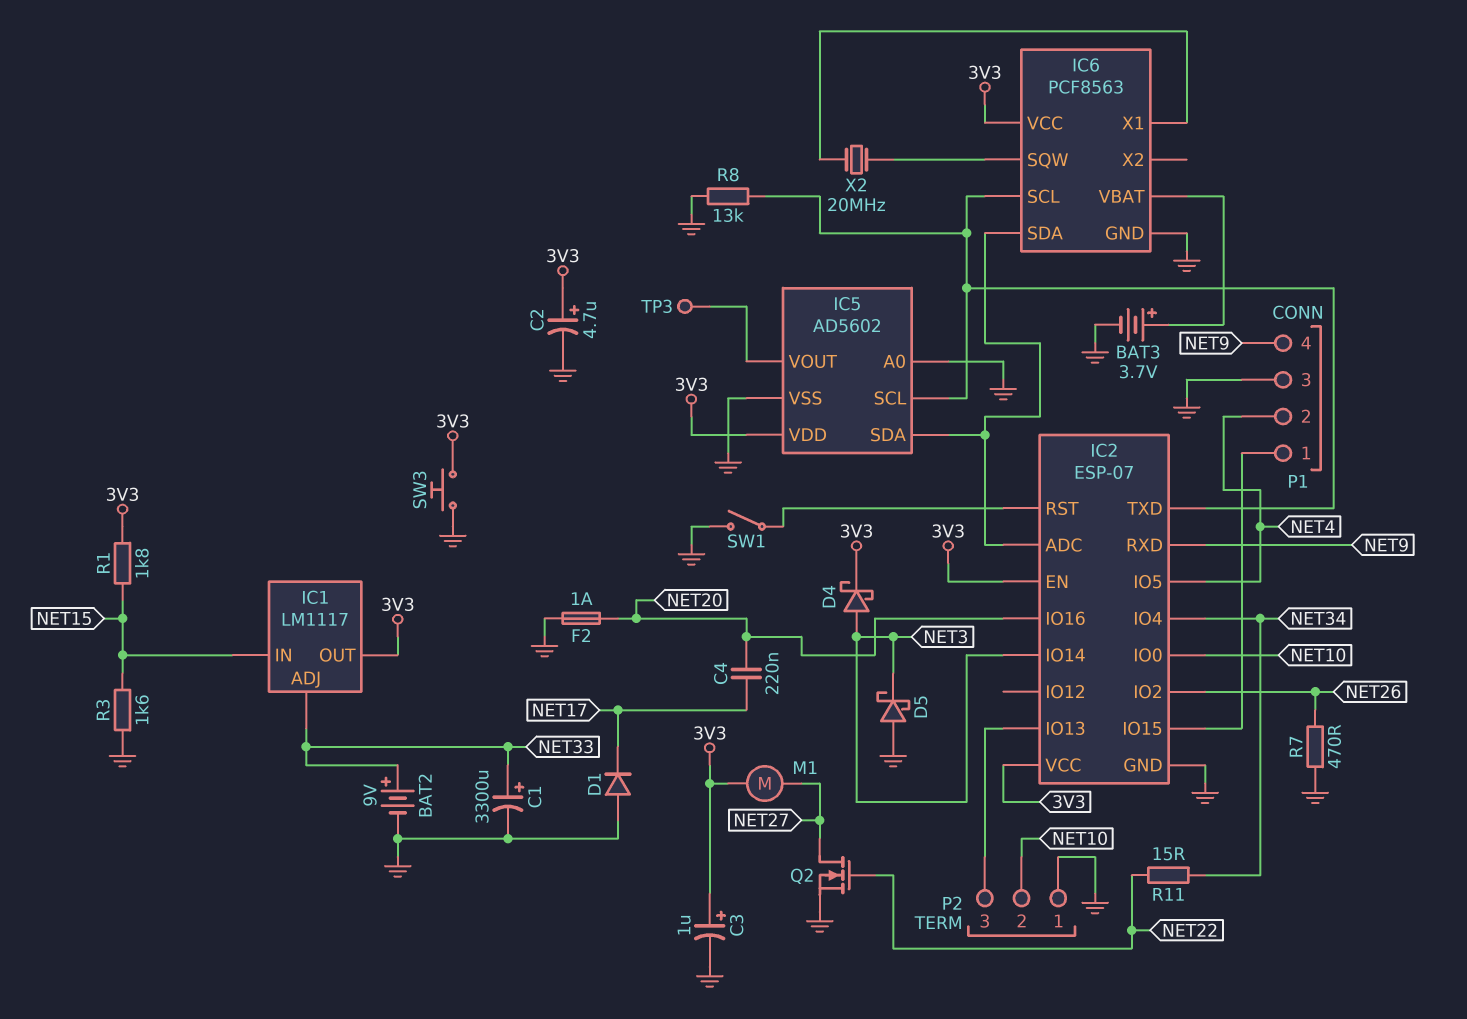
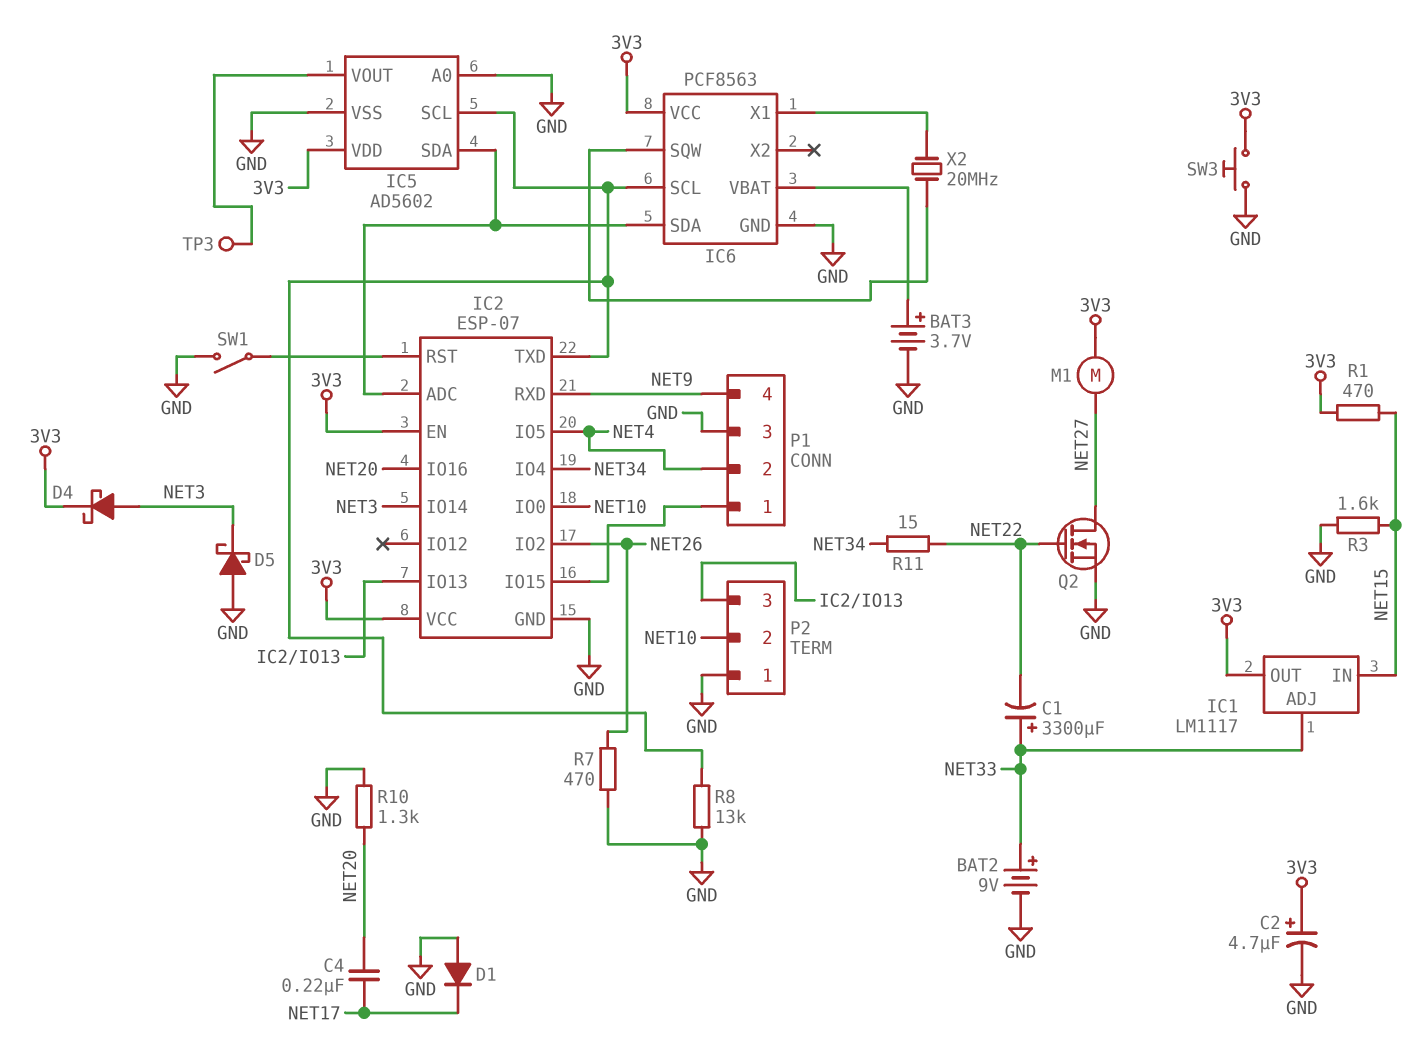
C1: 3300uF (plus NET33, minus GND) -> 3300uF (plus NET33, minus NET22)
C3: 1uF (plus 3V3, minus GND) -> none
F2: 1A (GND, NET20) -> none
R1: 1.8k (3V3, NET15) -> 470 (3V3, NET15)
R10: none -> 1.3k (GND, NET20)

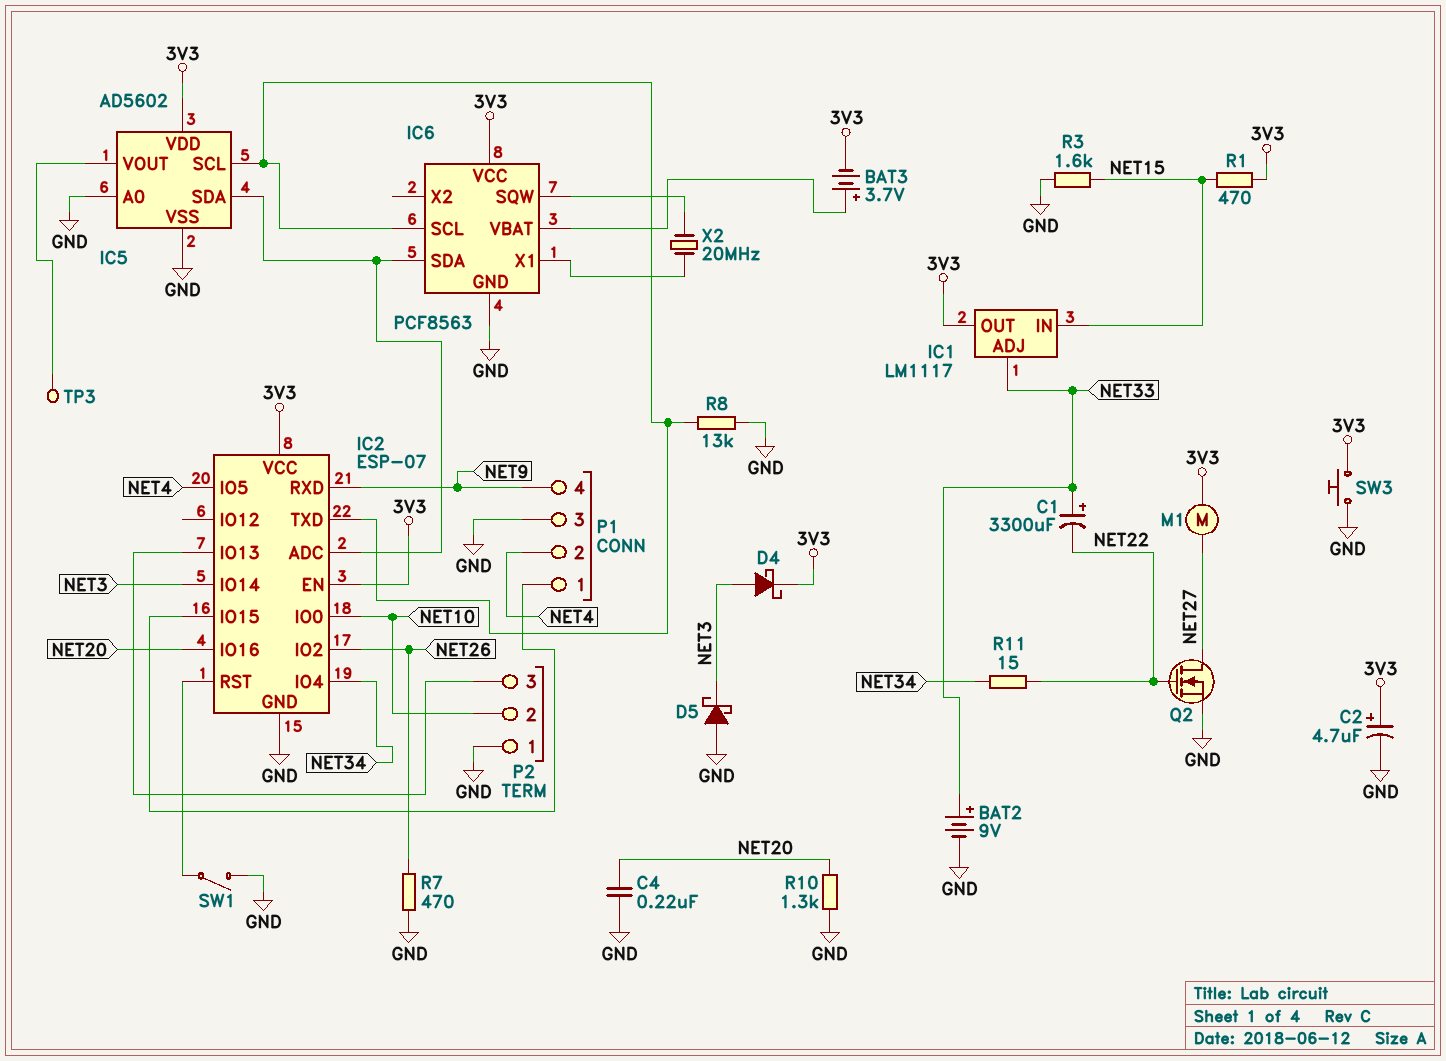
BAT3: 3.7V (plus IC6/VBAT, minus GND) -> 3.7V (plus IC6/VBAT, minus 3V3)
C4: 220nF (NET17, NET20) -> 220nF (GND, NET20)
D1: diode (A GND, K NET17) -> none

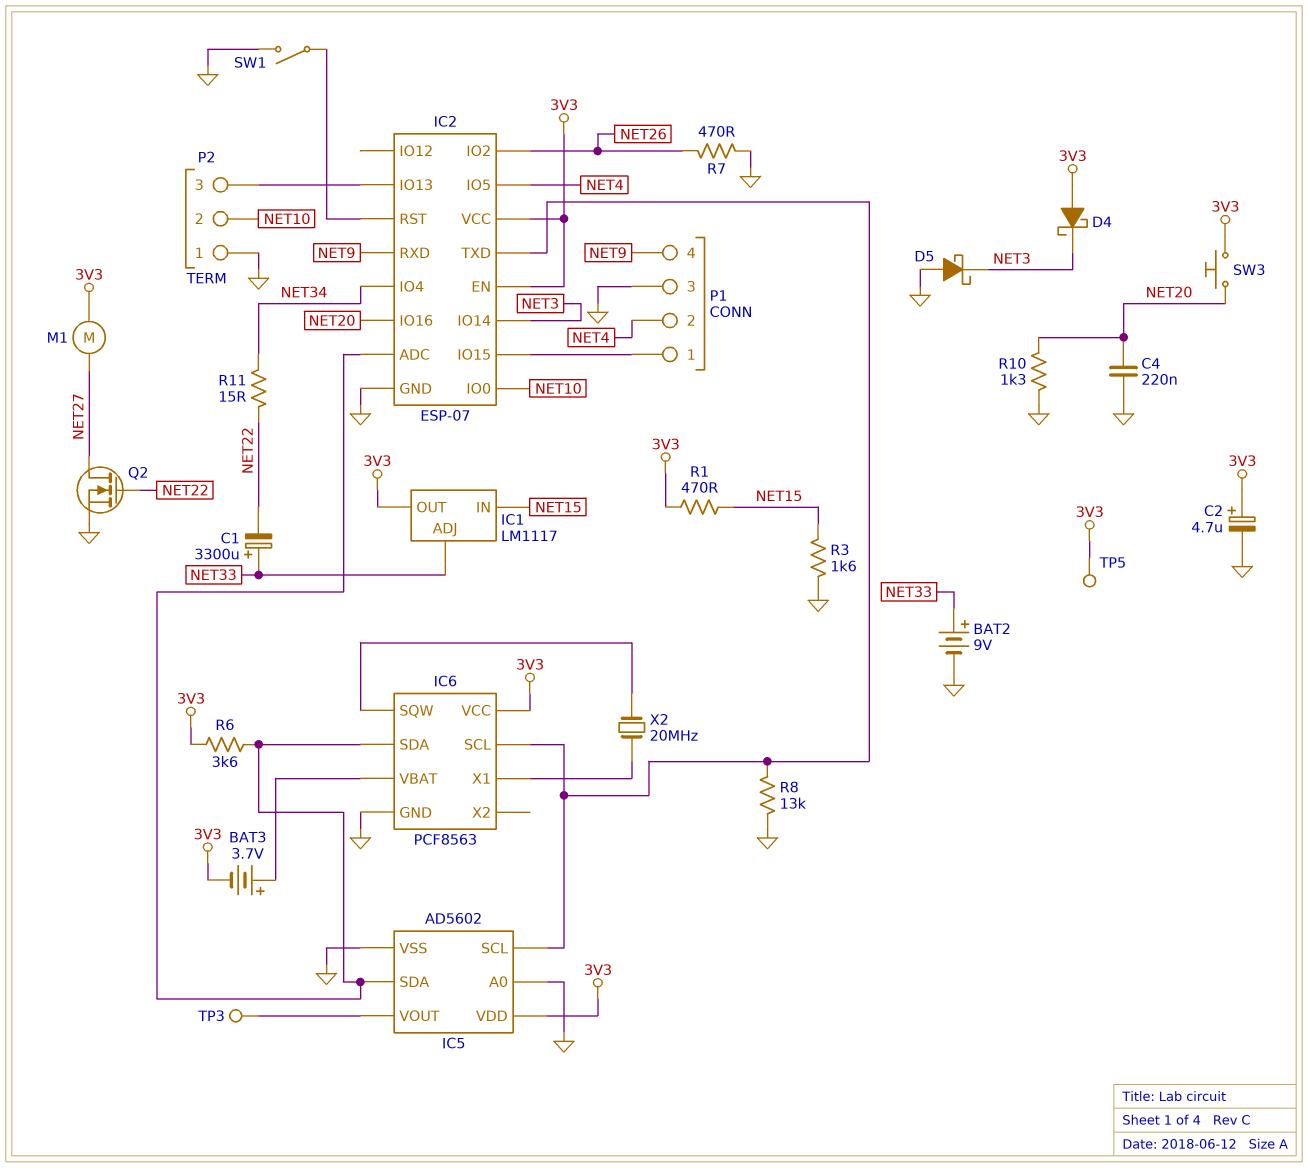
D4: schottky (A NET3, K 3V3) -> schottky (A 3V3, K NET3)
R6: none -> 3.6k (3V3, IC2/ADC)
SW3: button (3V3, GND) -> button (3V3, NET20)
TP5: none -> test point (3V3)

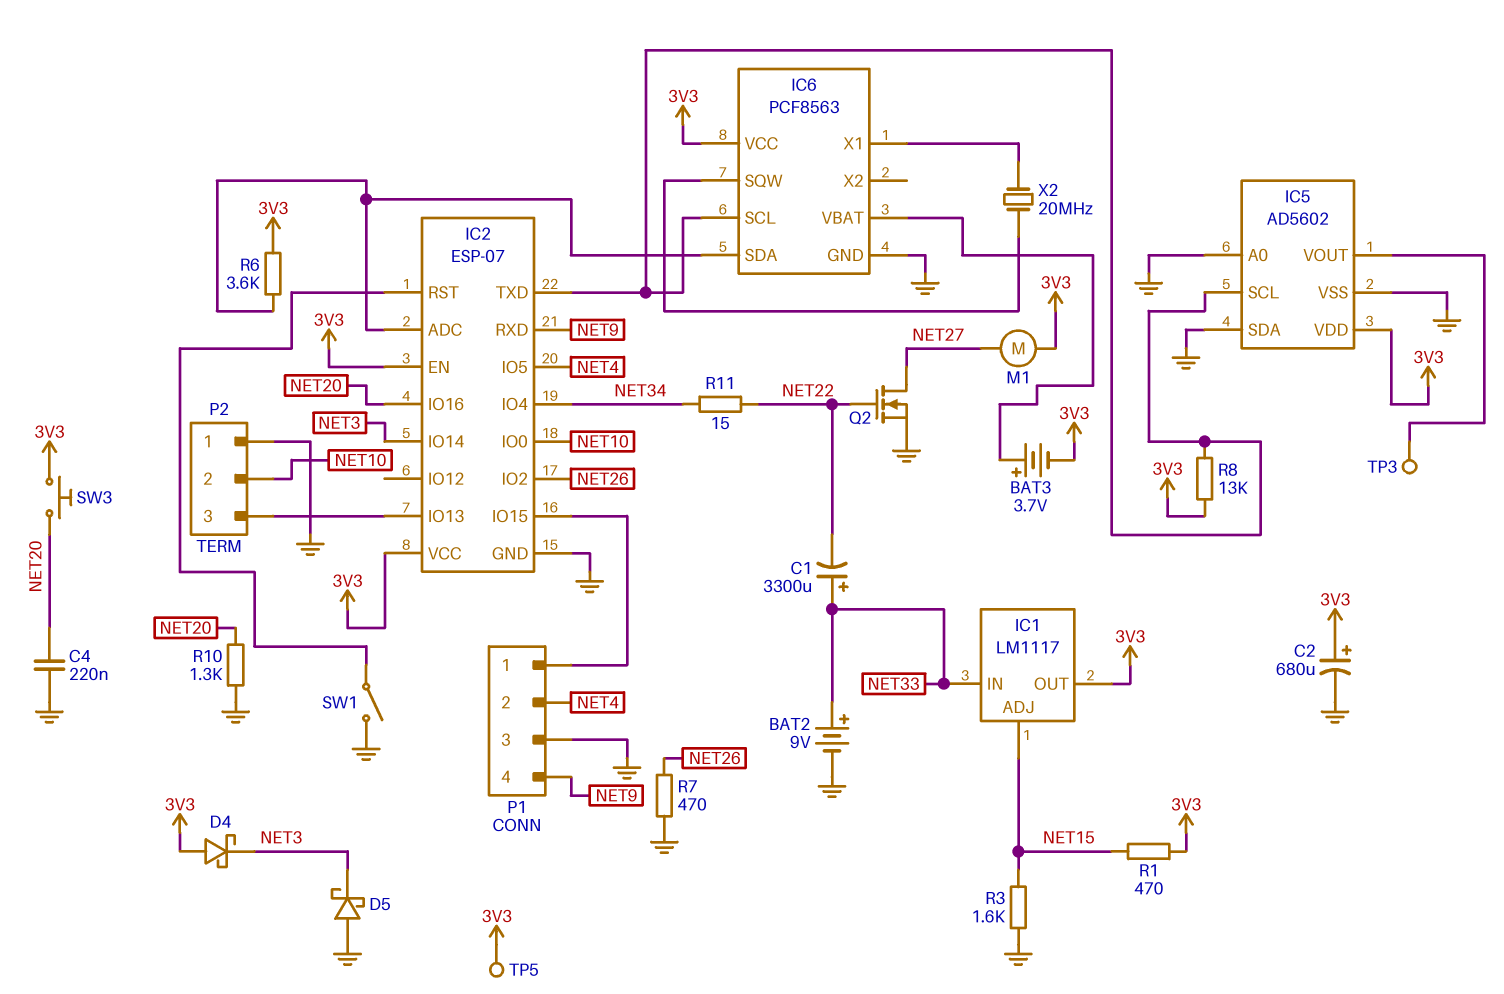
C2: 4.7uF (plus 3V3, minus GND) -> 680uF (plus 3V3, minus GND)
IC1 pin ADJ: NET33 -> NET15
IC1 pin IN: NET15 -> NET33
IC5 pin SDA: IC2/ADC -> GND
R8: 13k (GND, IC2/TXD) -> 13k (3V3, IC2/TXD)

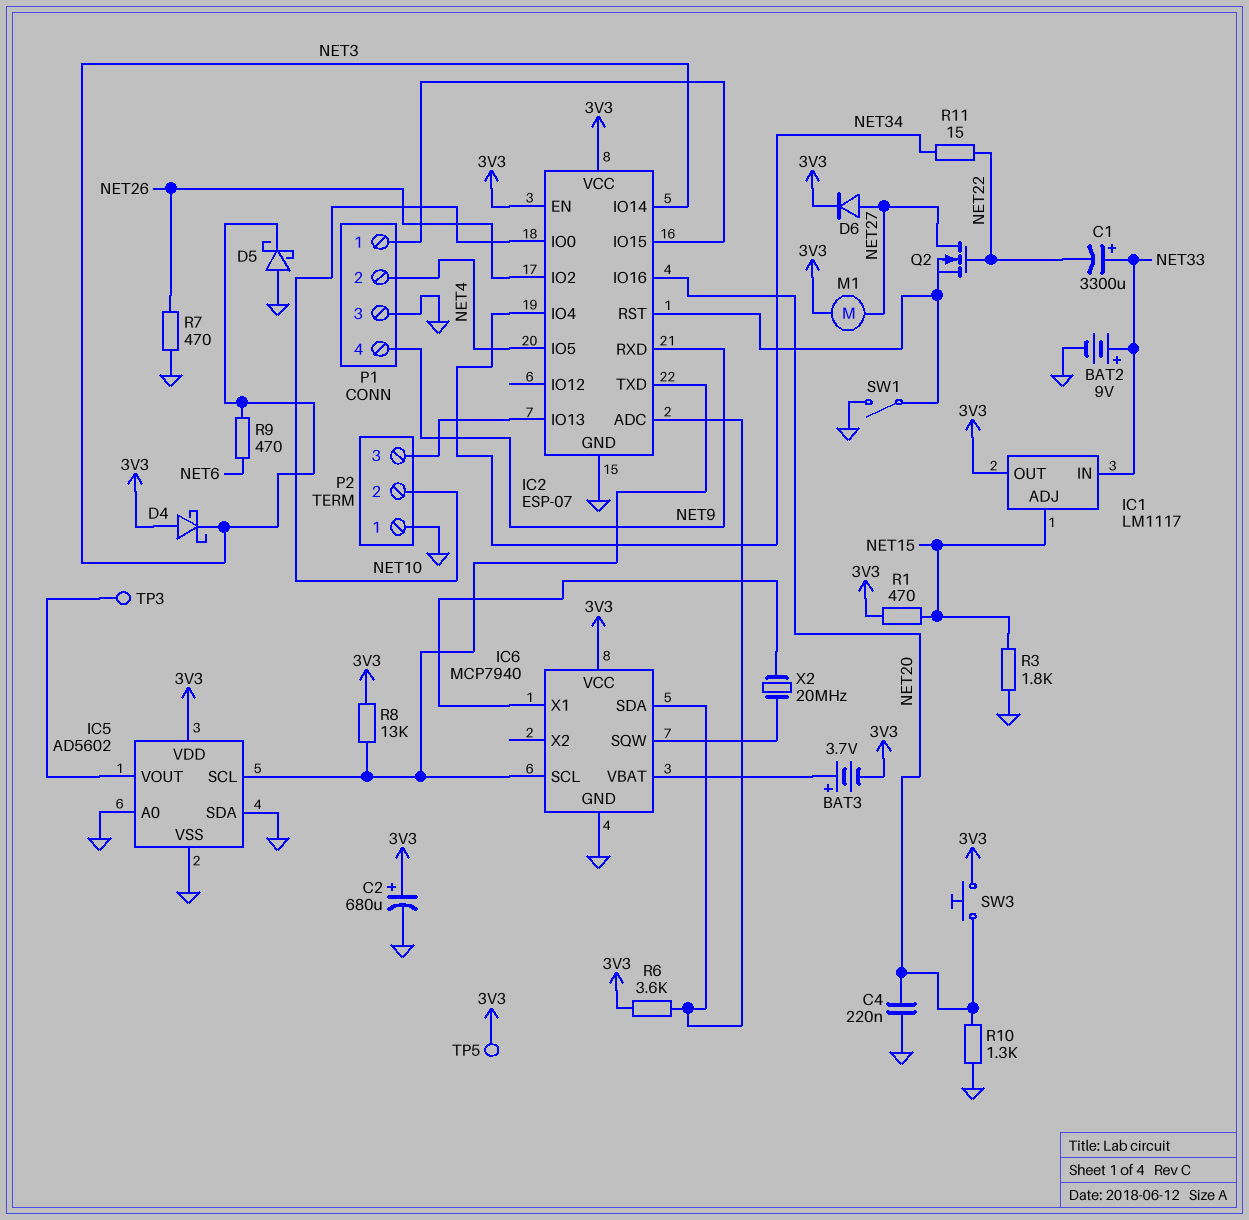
D6: none -> diode (A NET27, K 3V3)
IC6: PCF8563 -> MCP7940
Q2: NMOS (G NET22, D NET27, S GND) -> NMOS (G NET22, D NET27, S IC2/RST)
R3: 1.6k (GND, NET15) -> 1.8k (GND, NET15)
R9: none -> 470 (NET3, NET6)

